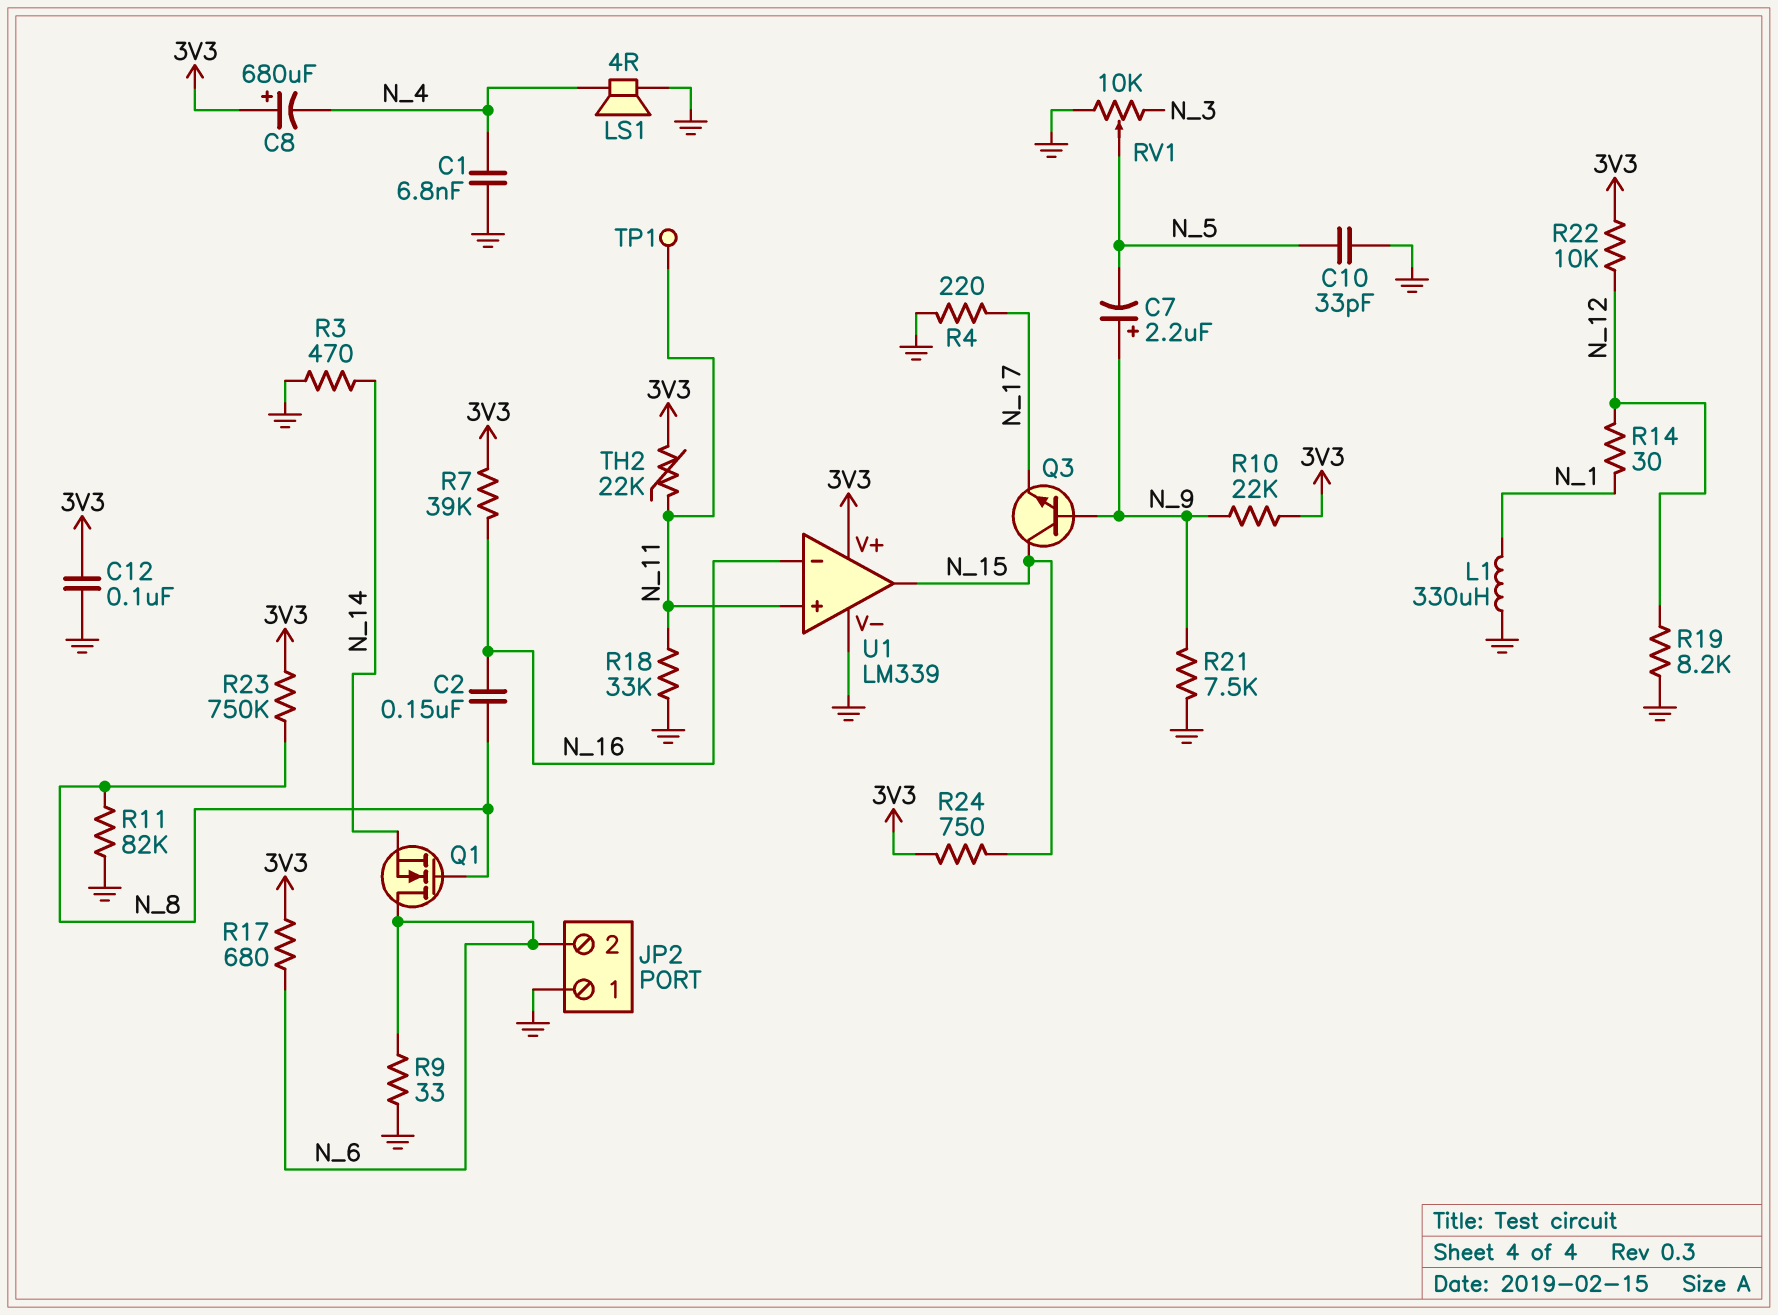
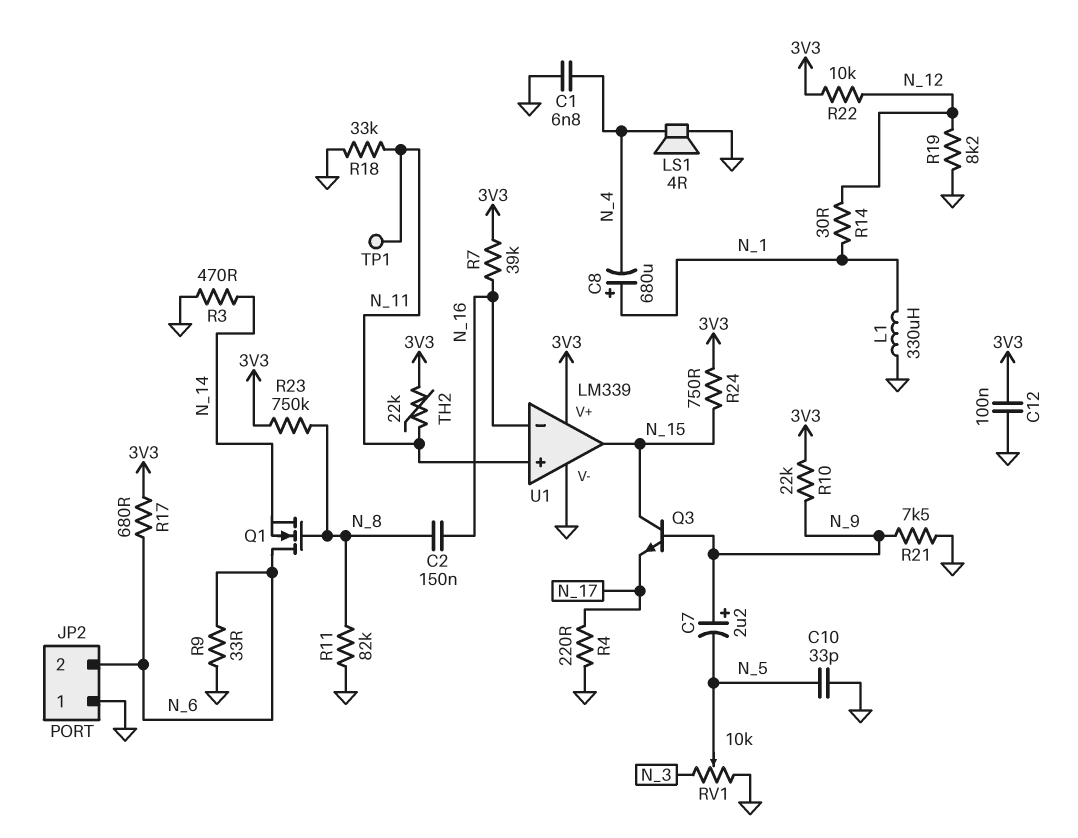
C8: 680uF (plus 3V3, minus N_4) -> 680uF (plus N_1, minus N_4)

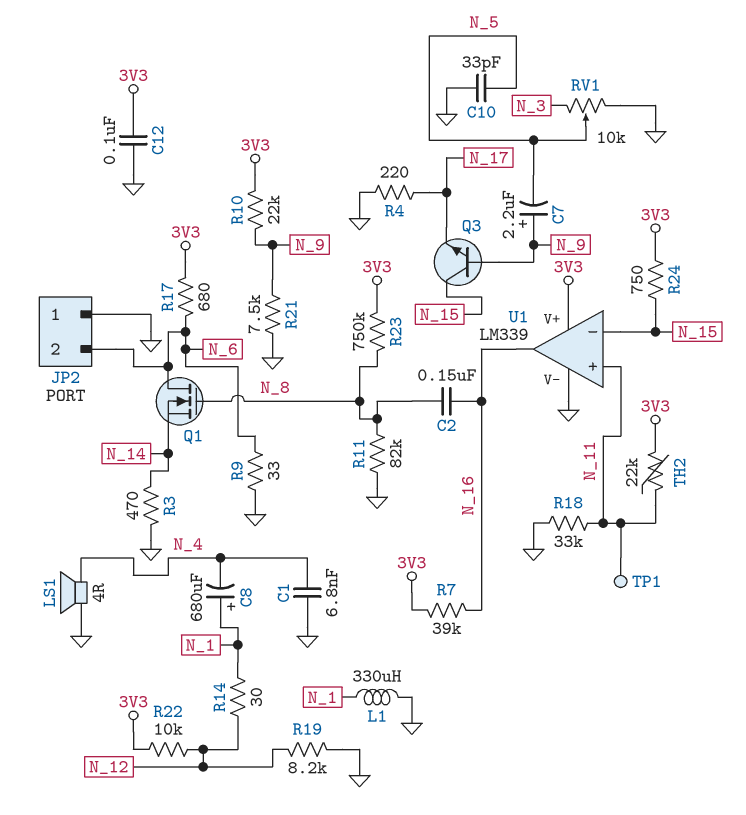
U1 pin in-: N_16 -> N_15
U1 pin out: N_15 -> N_16

